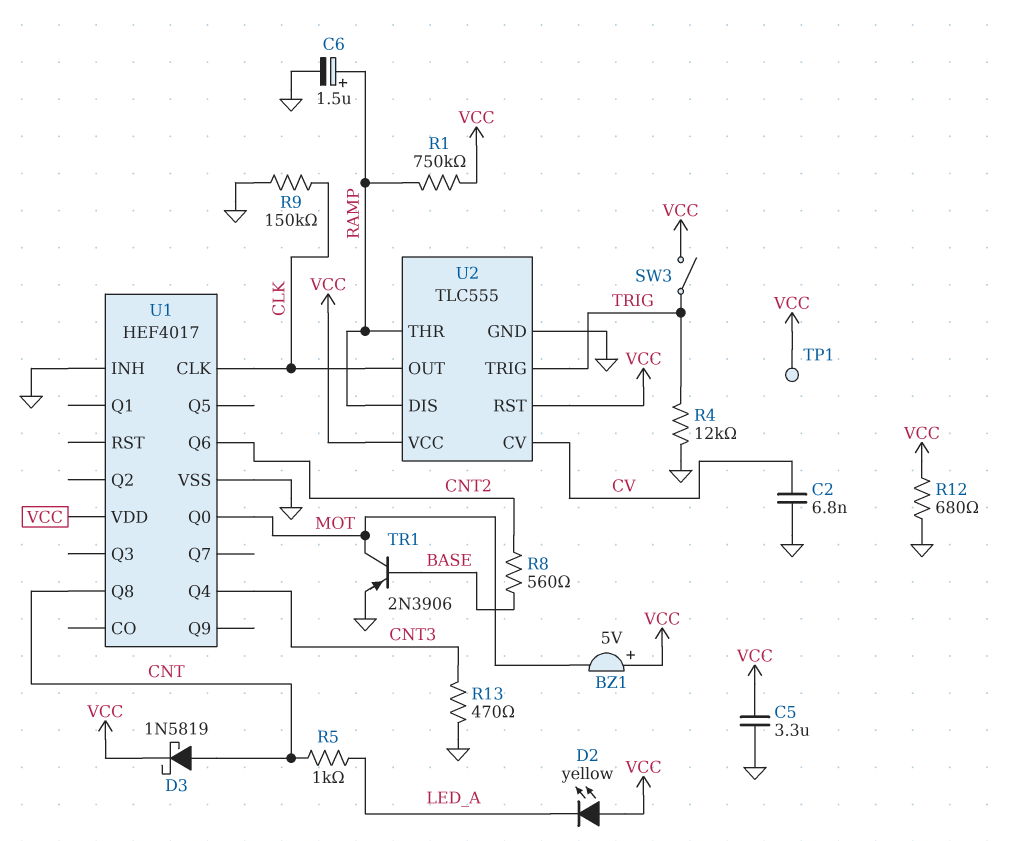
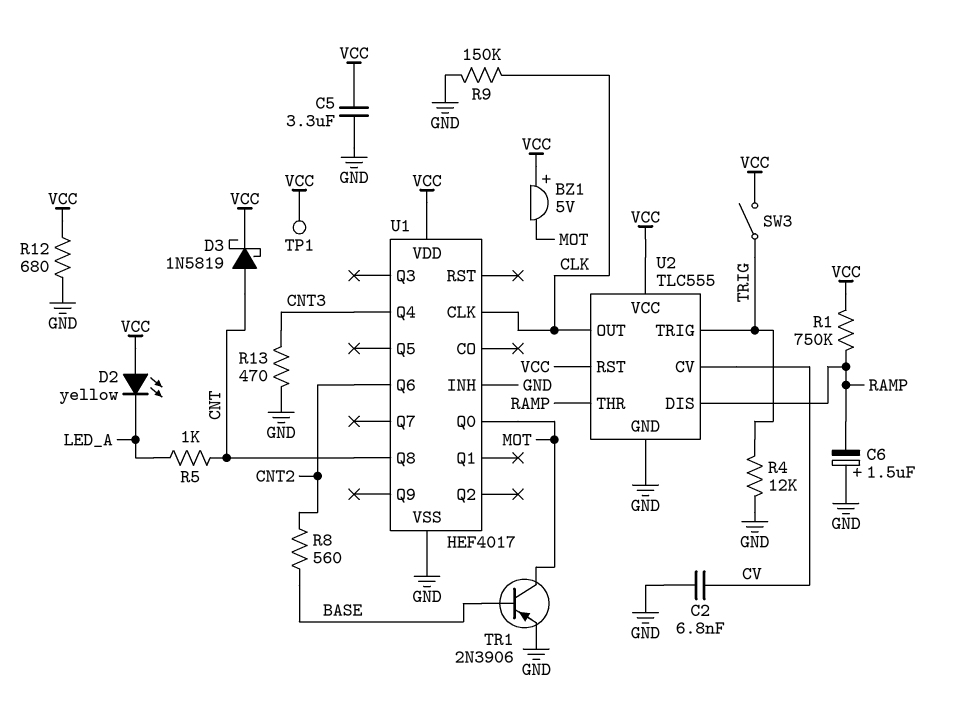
C6: 1.5uF (plus RAMP, minus GND) -> 1.5uF (plus GND, minus RAMP)

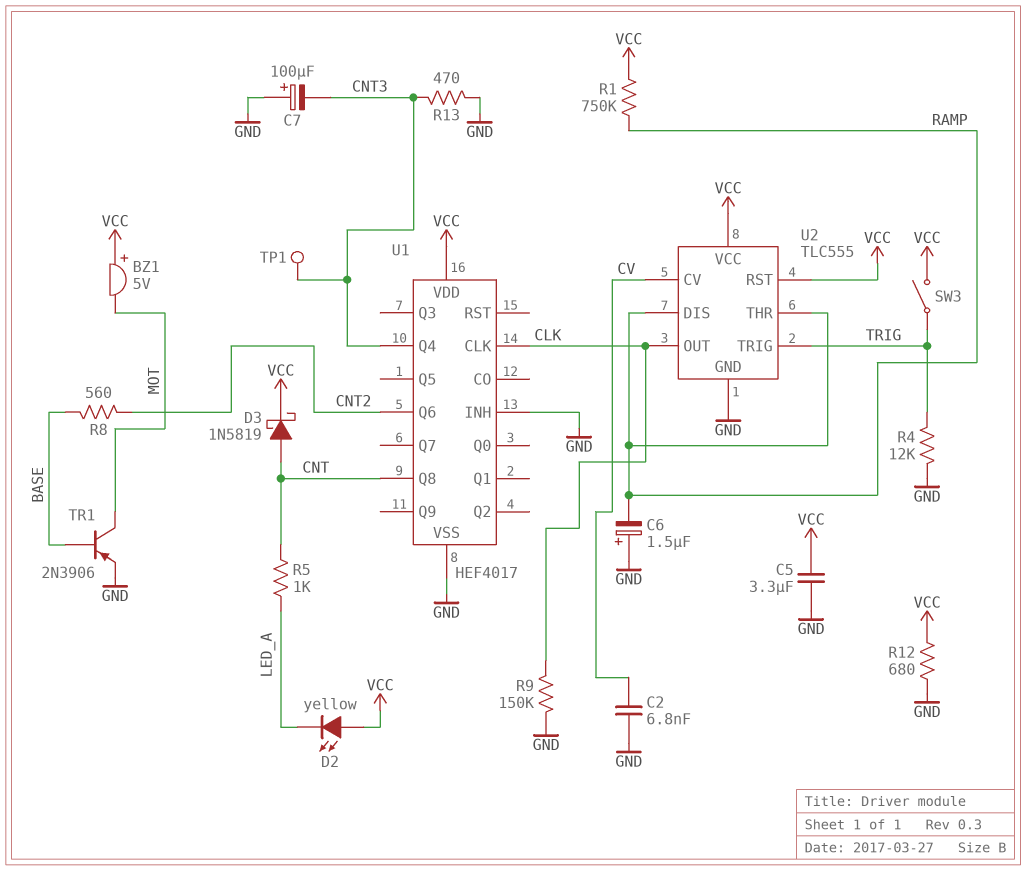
C7: none -> 100uF (plus GND, minus CNT3)
TP1: test point (VCC) -> test point (CNT3)
U1 pin Q0: MOT -> none

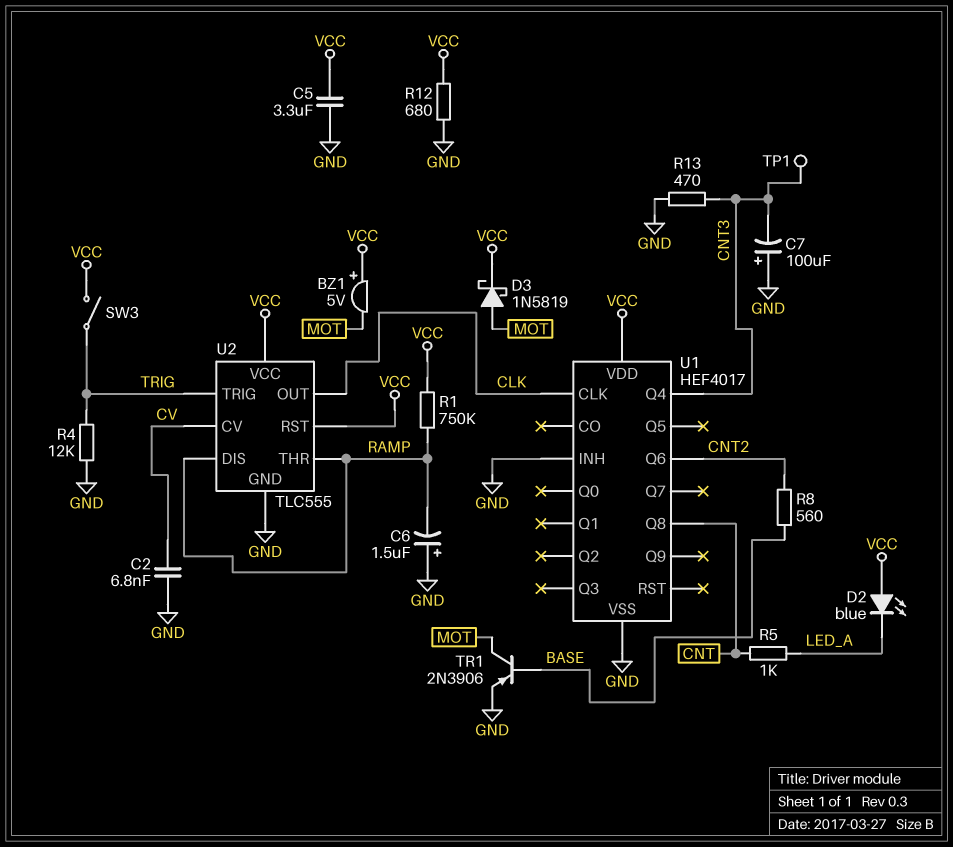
D2: LED yellow (A VCC, K LED_A) -> LED blue (A VCC, K LED_A)
D3: schottky 1N5819 (A CNT, K VCC) -> schottky 1N5819 (A MOT, K VCC)
R9: 150k (CLK, GND) -> none

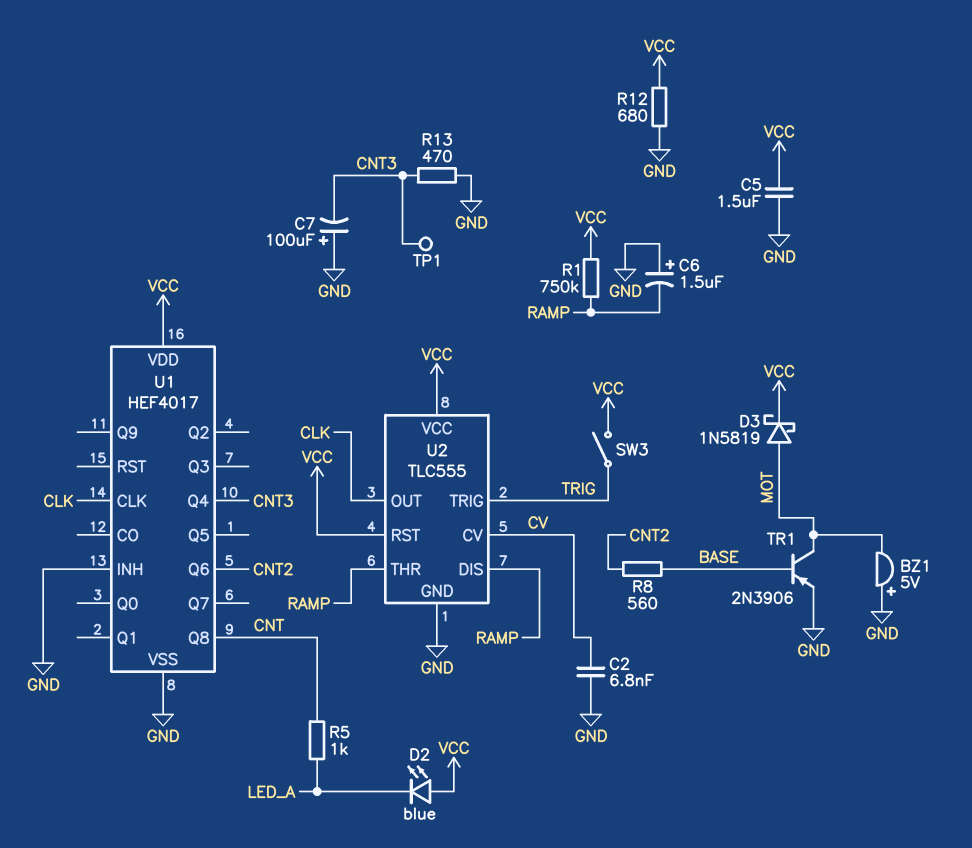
BZ1: buzzer 5V (plus VCC, minus MOT) -> buzzer 5V (plus GND, minus MOT)
C5: 3.3uF (GND, VCC) -> 1.5uF (GND, VCC)
R4: 12k (GND, TRIG) -> none

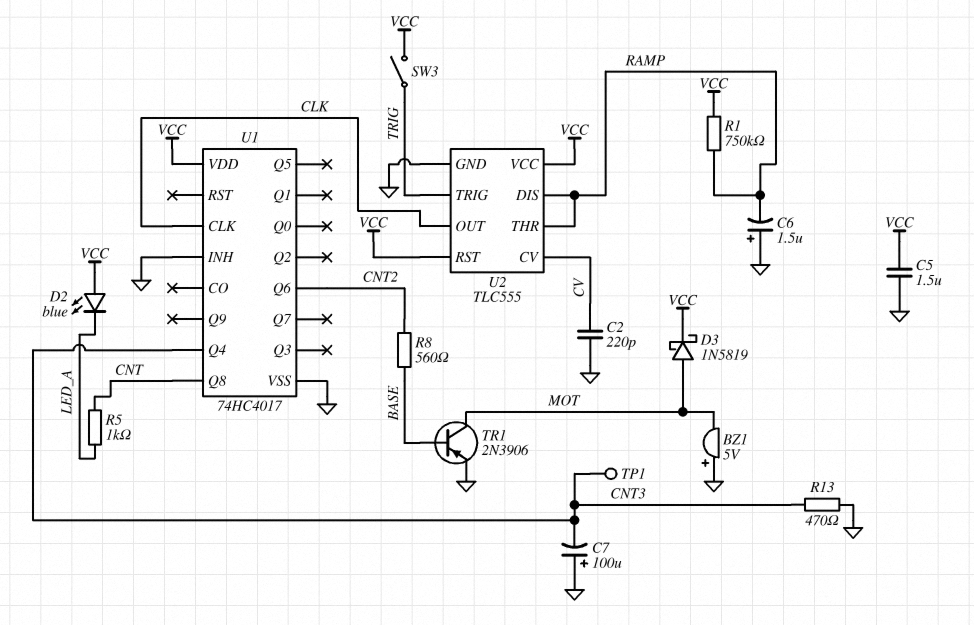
C2: 6.8nF (CV, GND) -> 220pF (CV, GND)
R12: 680 (GND, VCC) -> none
U1: HEF4017 -> 74HC4017

